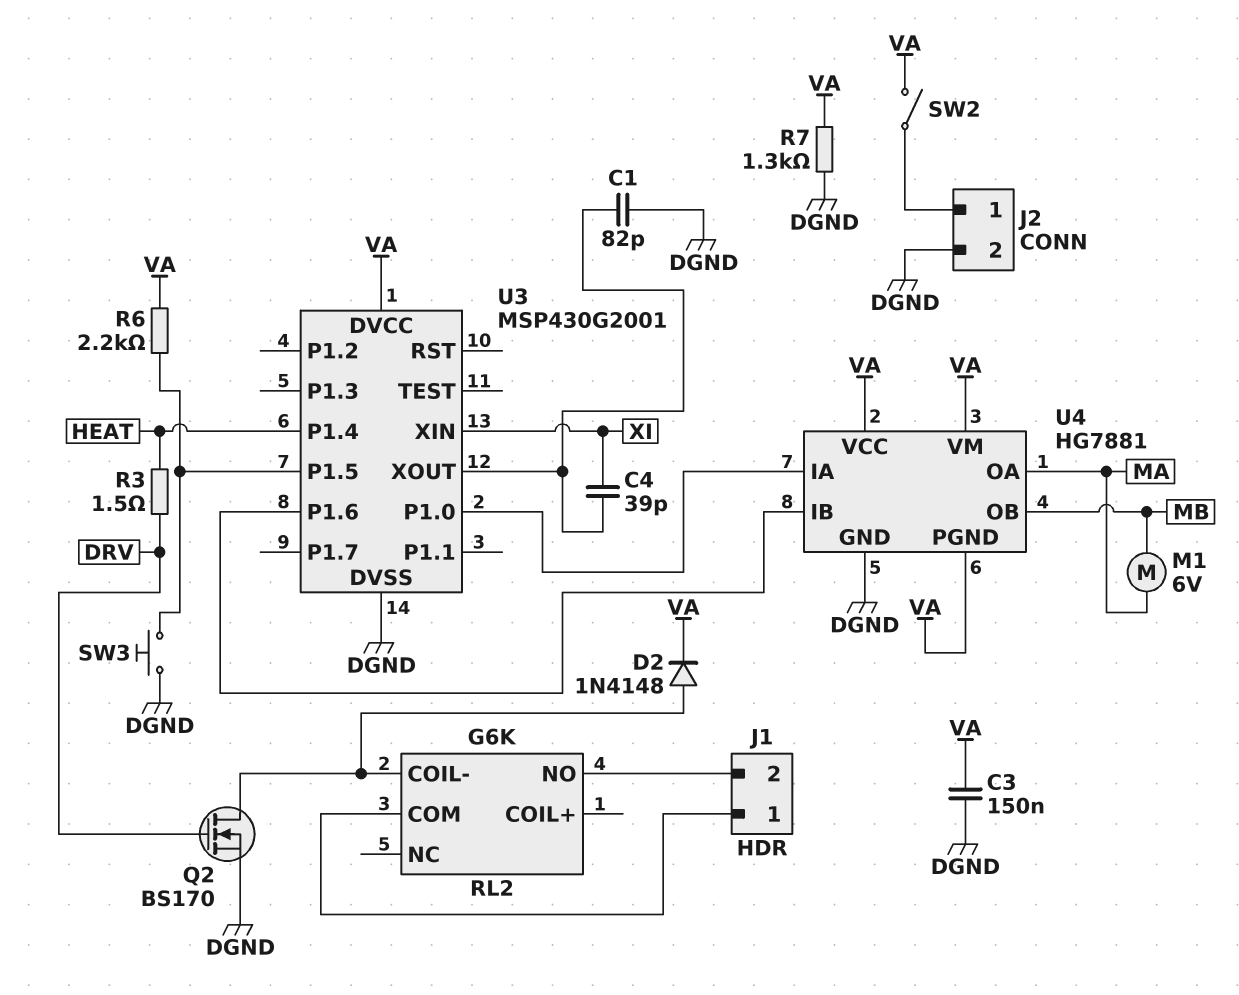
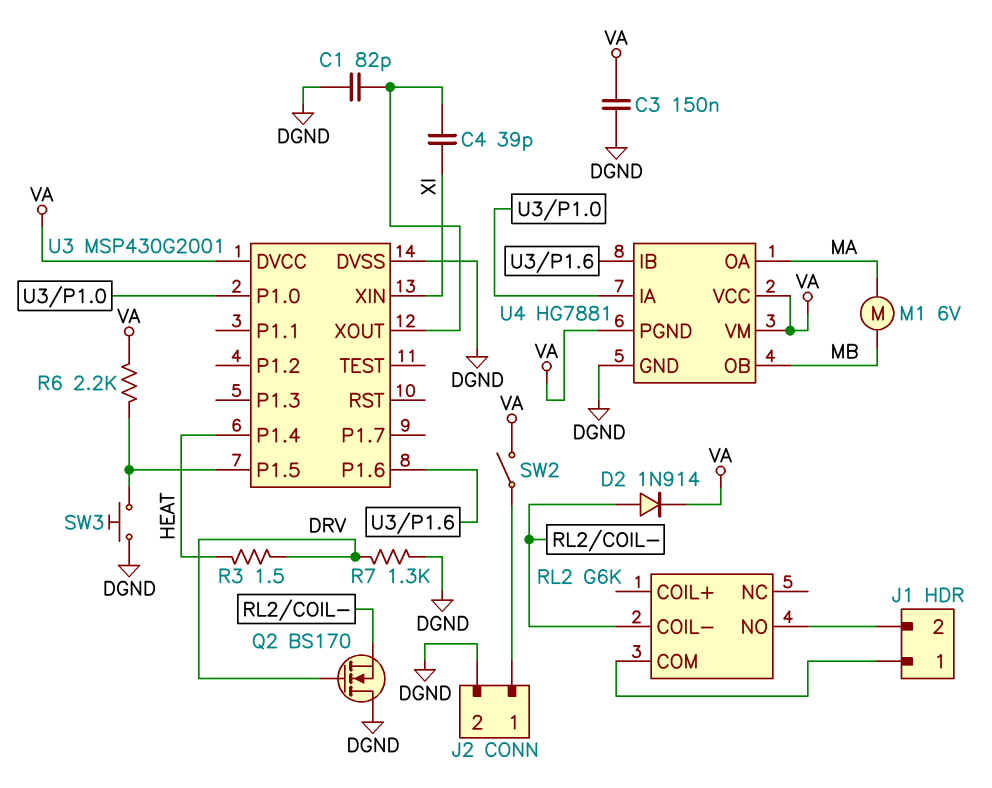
D2: diode 1N4148 (A RL2/COIL-, K VA) -> diode 1N914 (A RL2/COIL-, K VA)
Q2: NMOS BS170 (G DRV, D RL2/COIL-, S DGND) -> NMOS BS170 (G DRV, D DGND, S RL2/COIL-)
R7: 1.3k (DGND, VA) -> 1.3k (DGND, DRV)

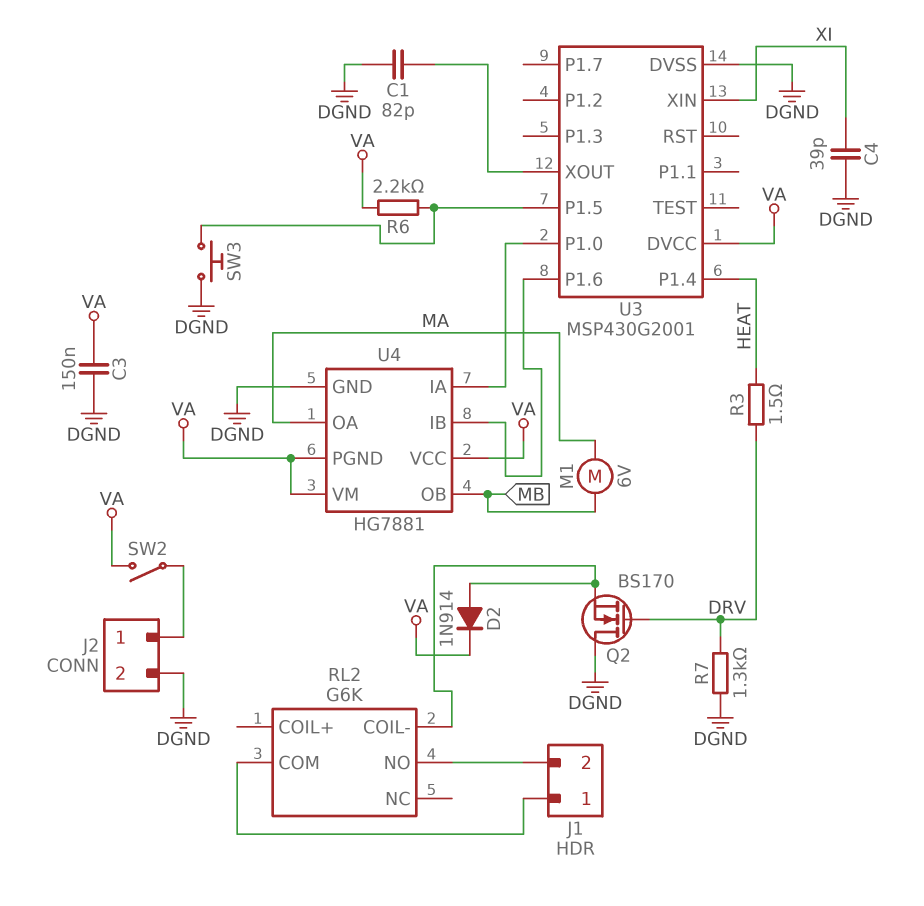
C4: 39pF (U3/XOUT, XI) -> 39pF (DGND, XI)

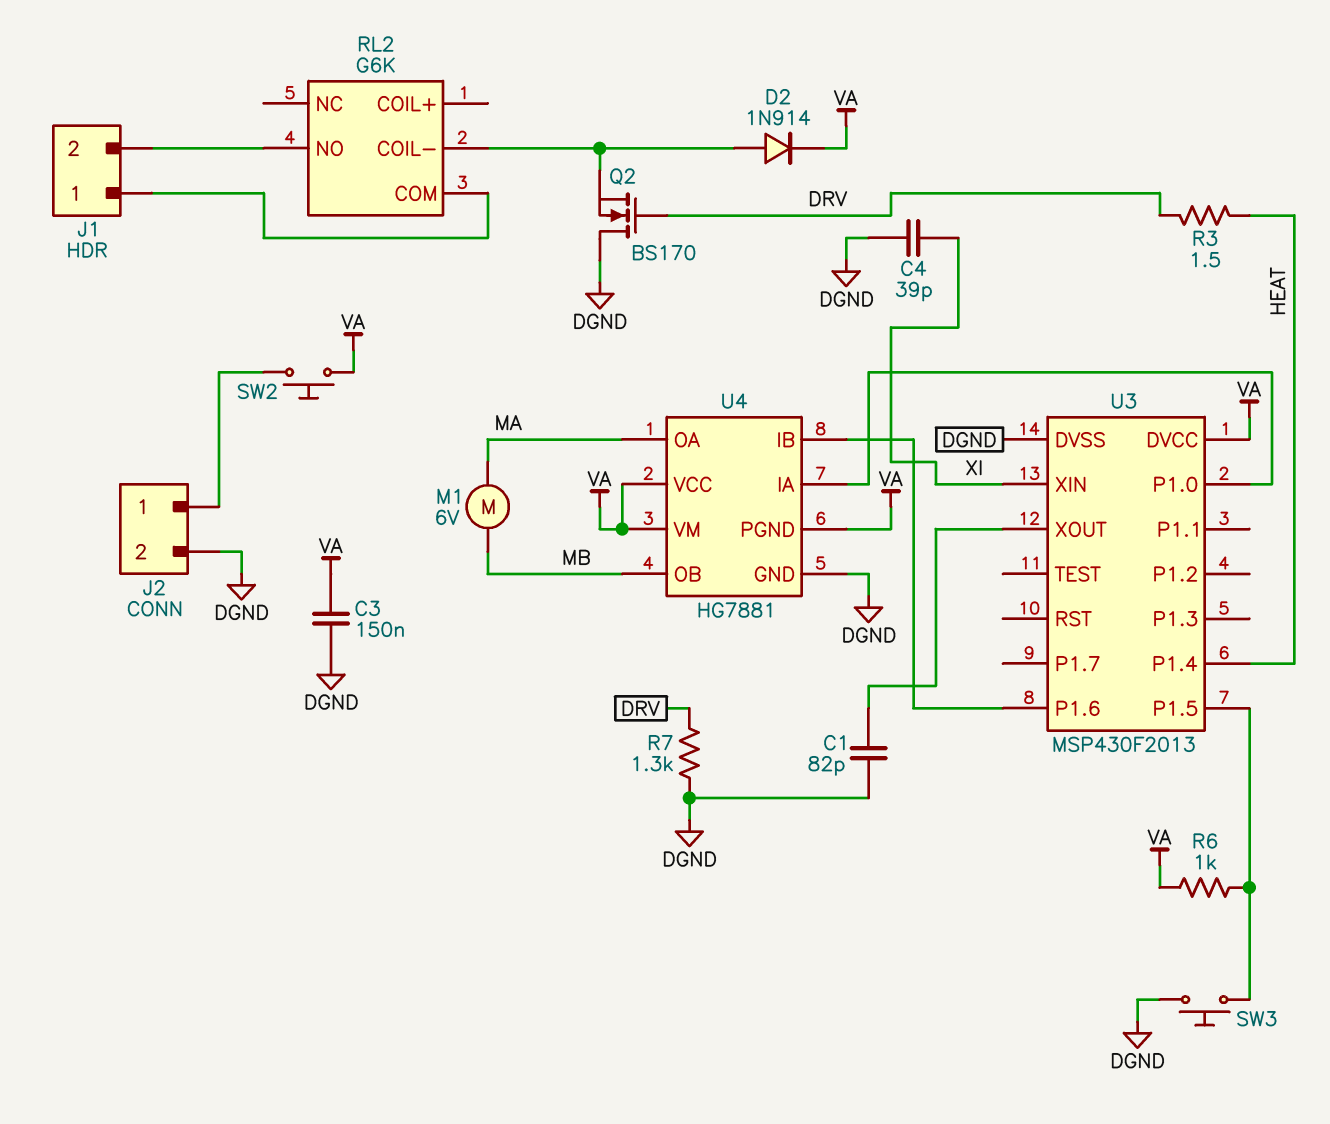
R6: 2.2k (U3/P1.5, VA) -> 1k (U3/P1.5, VA)
SW2: switch (J2/1, VA) -> button (J2/1, VA)
U3: MSP430G2001 -> MSP430F2013

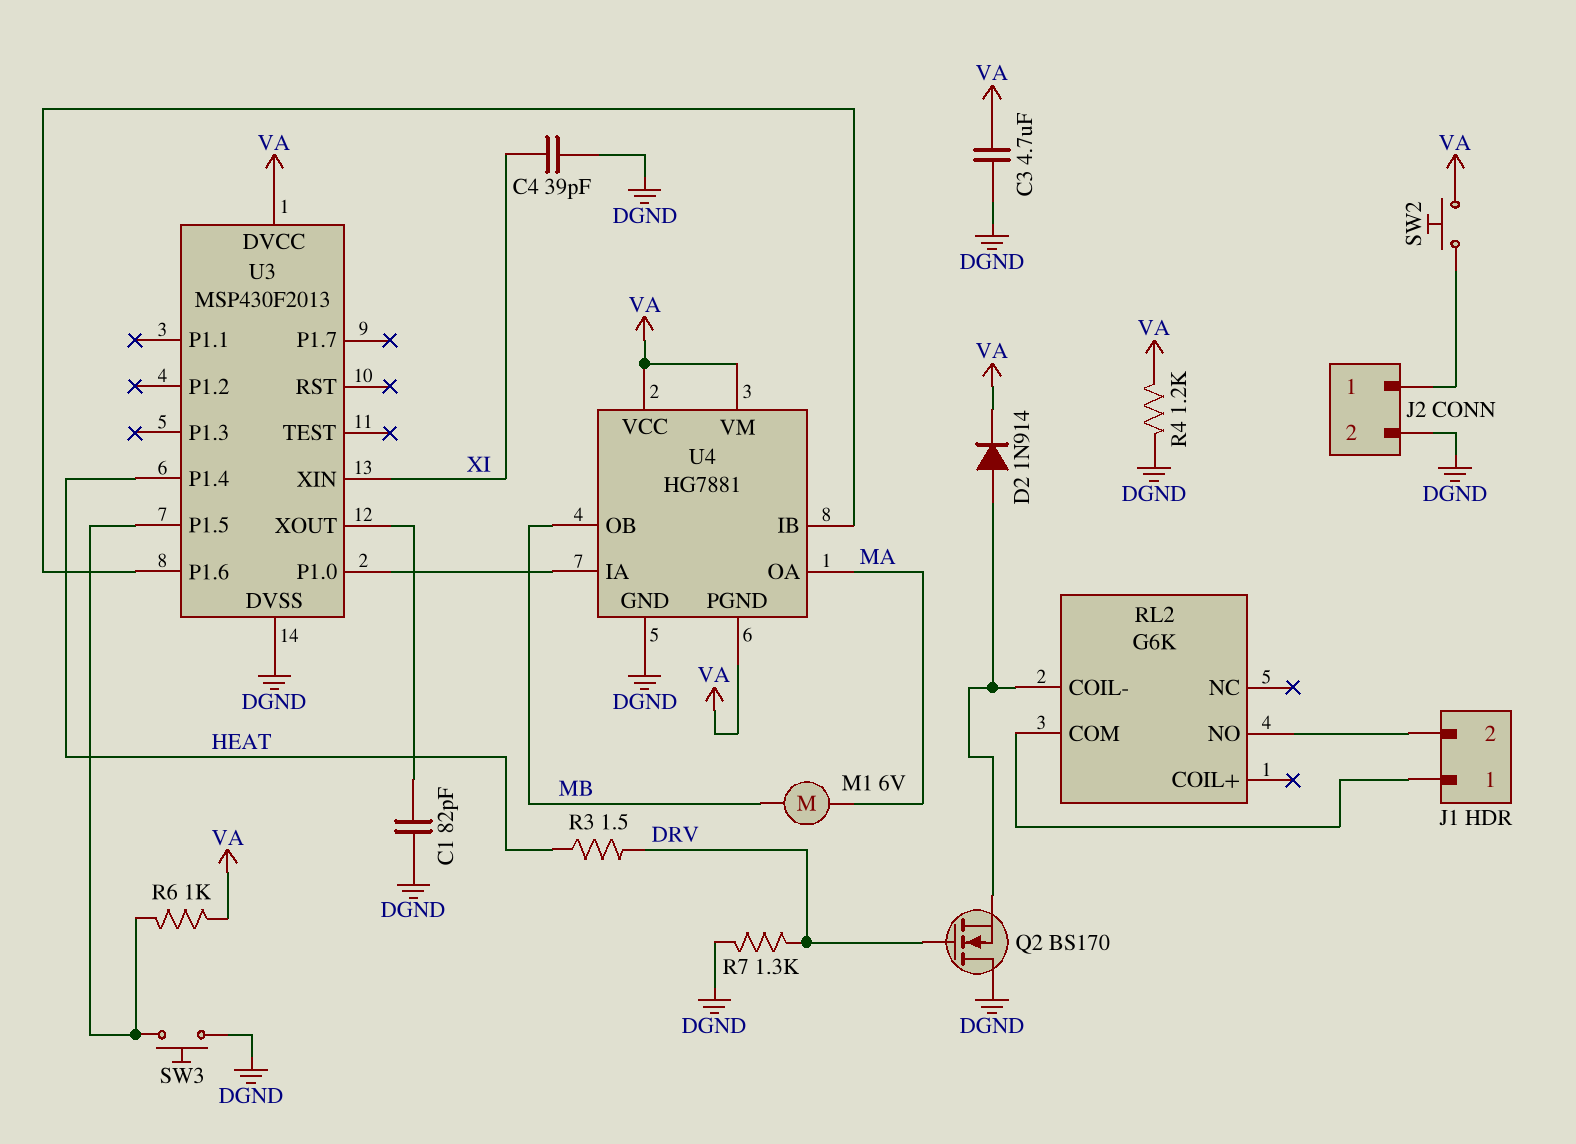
C3: 150nF (DGND, VA) -> 4.7uF (DGND, VA)
R4: none -> 1.2k (DGND, VA)

